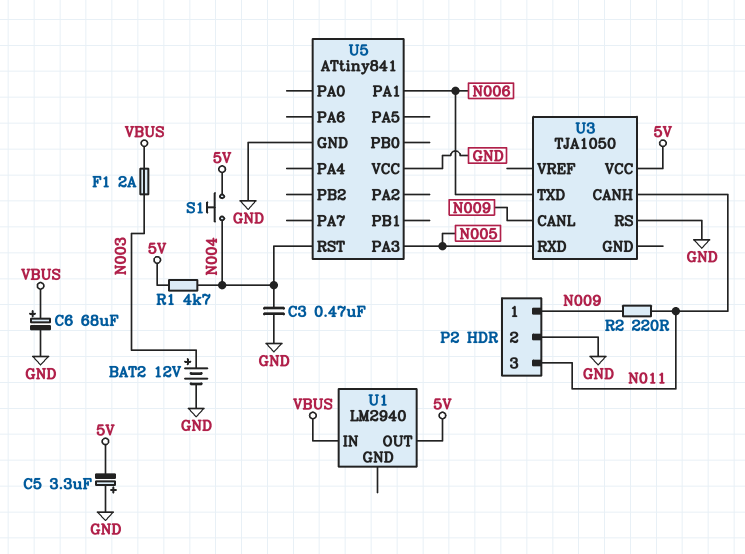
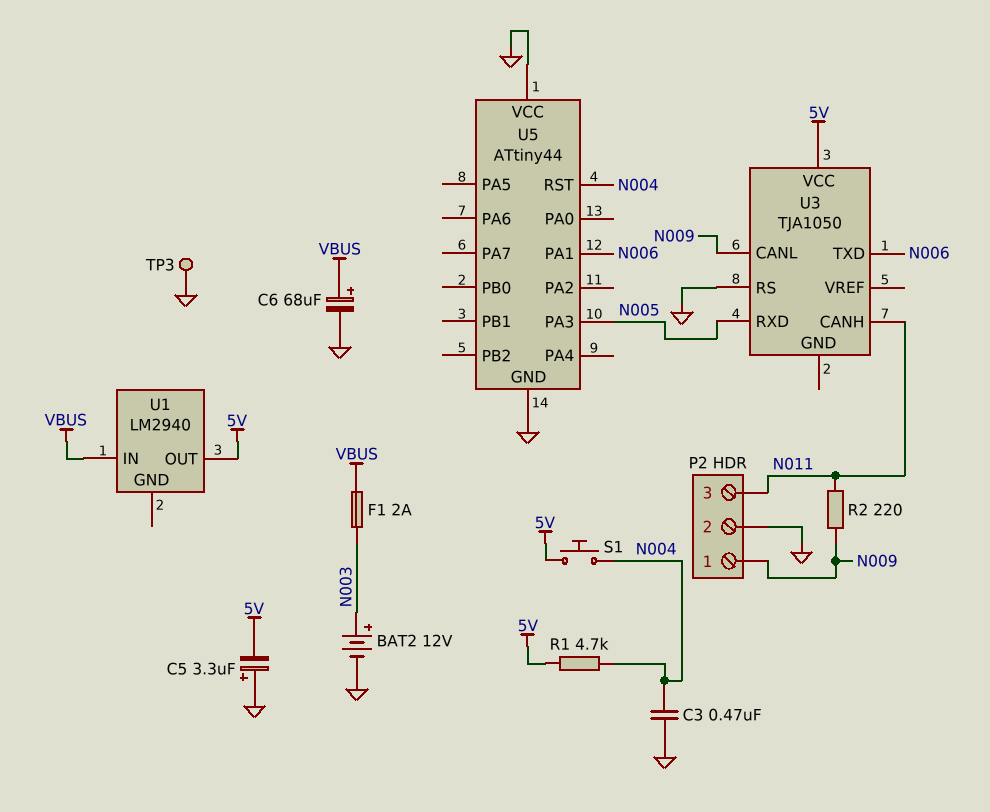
TP3: none -> test point (GND)
U5: ATtiny841 -> ATtiny44

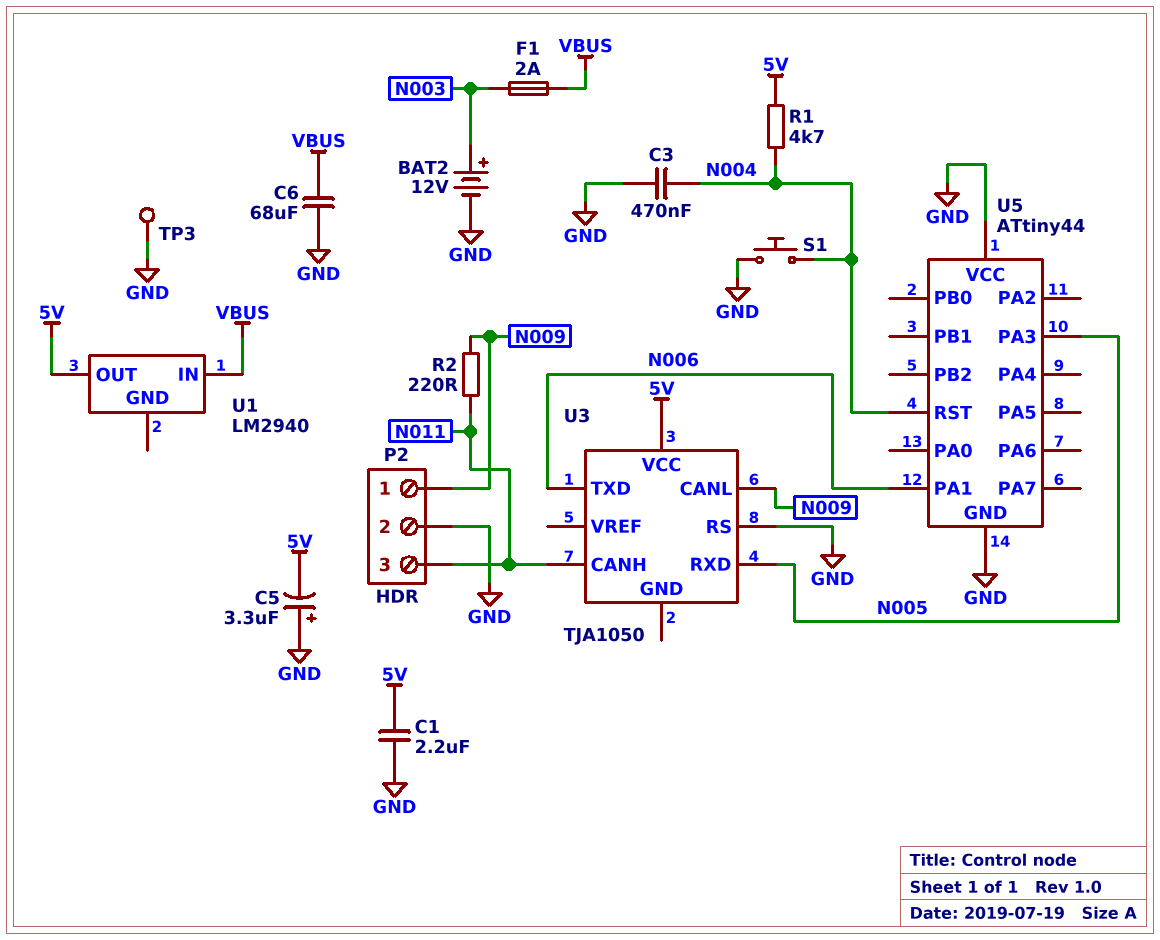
C1: none -> 2.2uF (5V, GND)
C6: 68uF (plus VBUS, minus GND) -> 68uF (GND, VBUS)
S1: button (5V, N004) -> button (GND, N004)

